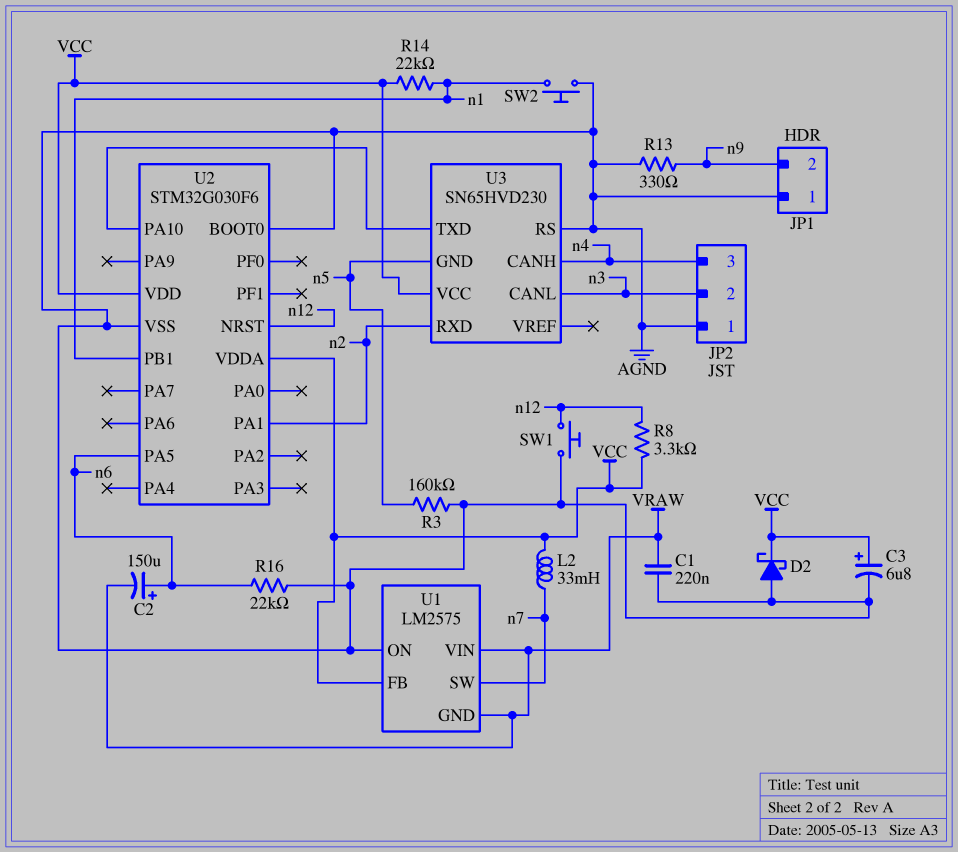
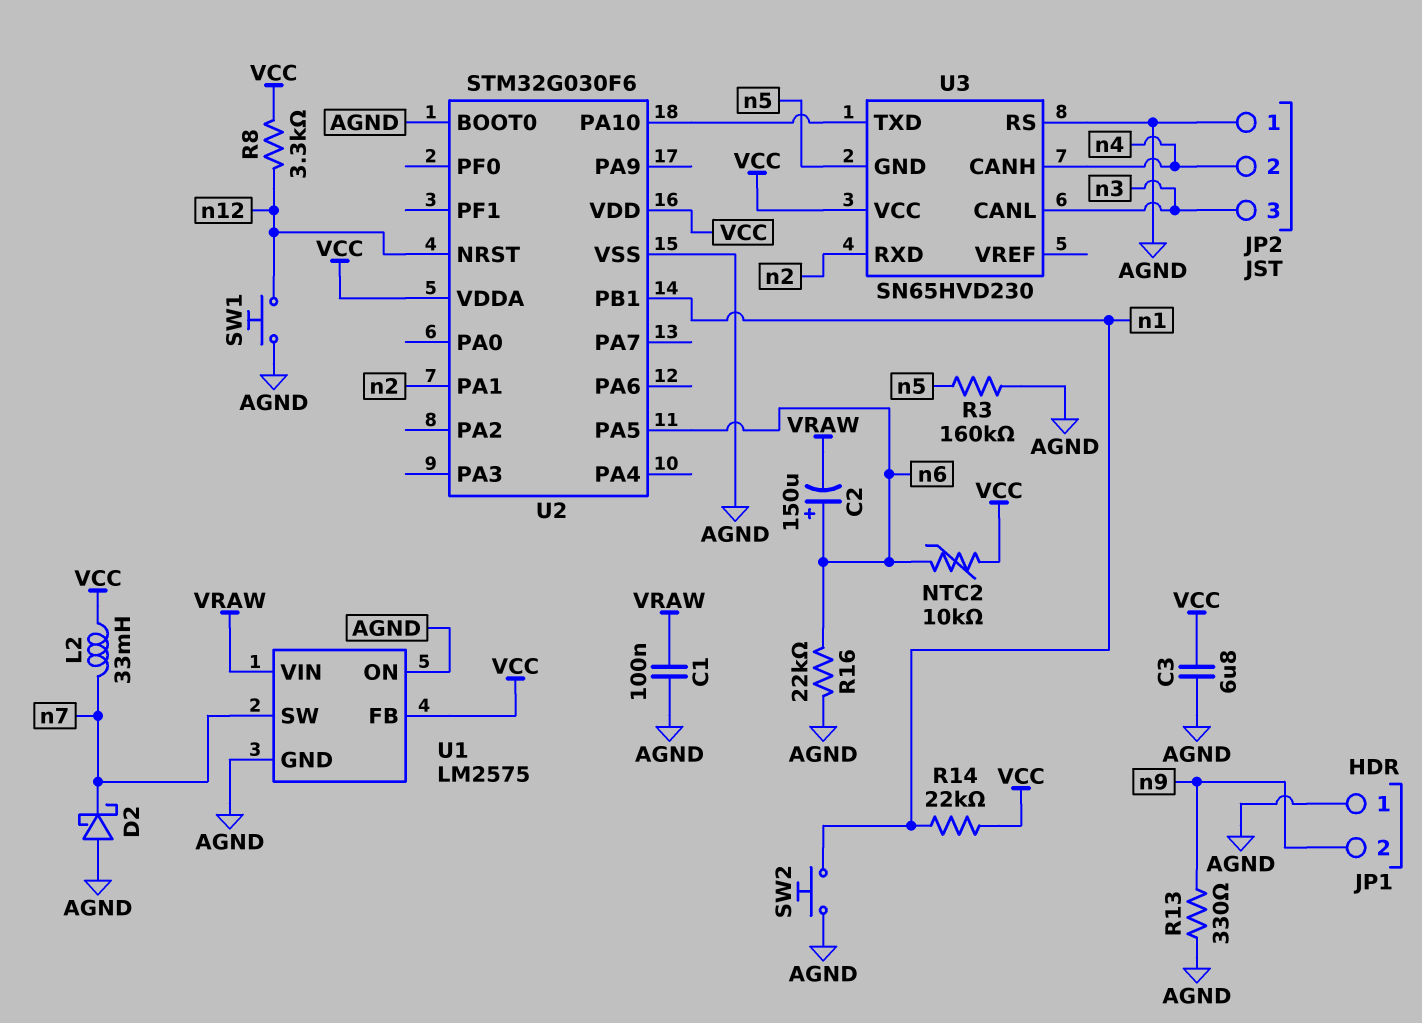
C1: 220nF (AGND, VRAW) -> 100nF (AGND, VRAW)
C3: 6.8uF (plus VCC, minus AGND) -> 6.8uF (AGND, VCC)
D2: schottky (A AGND, K VCC) -> schottky (A AGND, K n7)
JP2 pin 2: n3 -> n4
JP2 pin 3: n4 -> n3
NTC2: none -> 10k (VCC, n6)
U1 pin GND: VRAW -> AGND

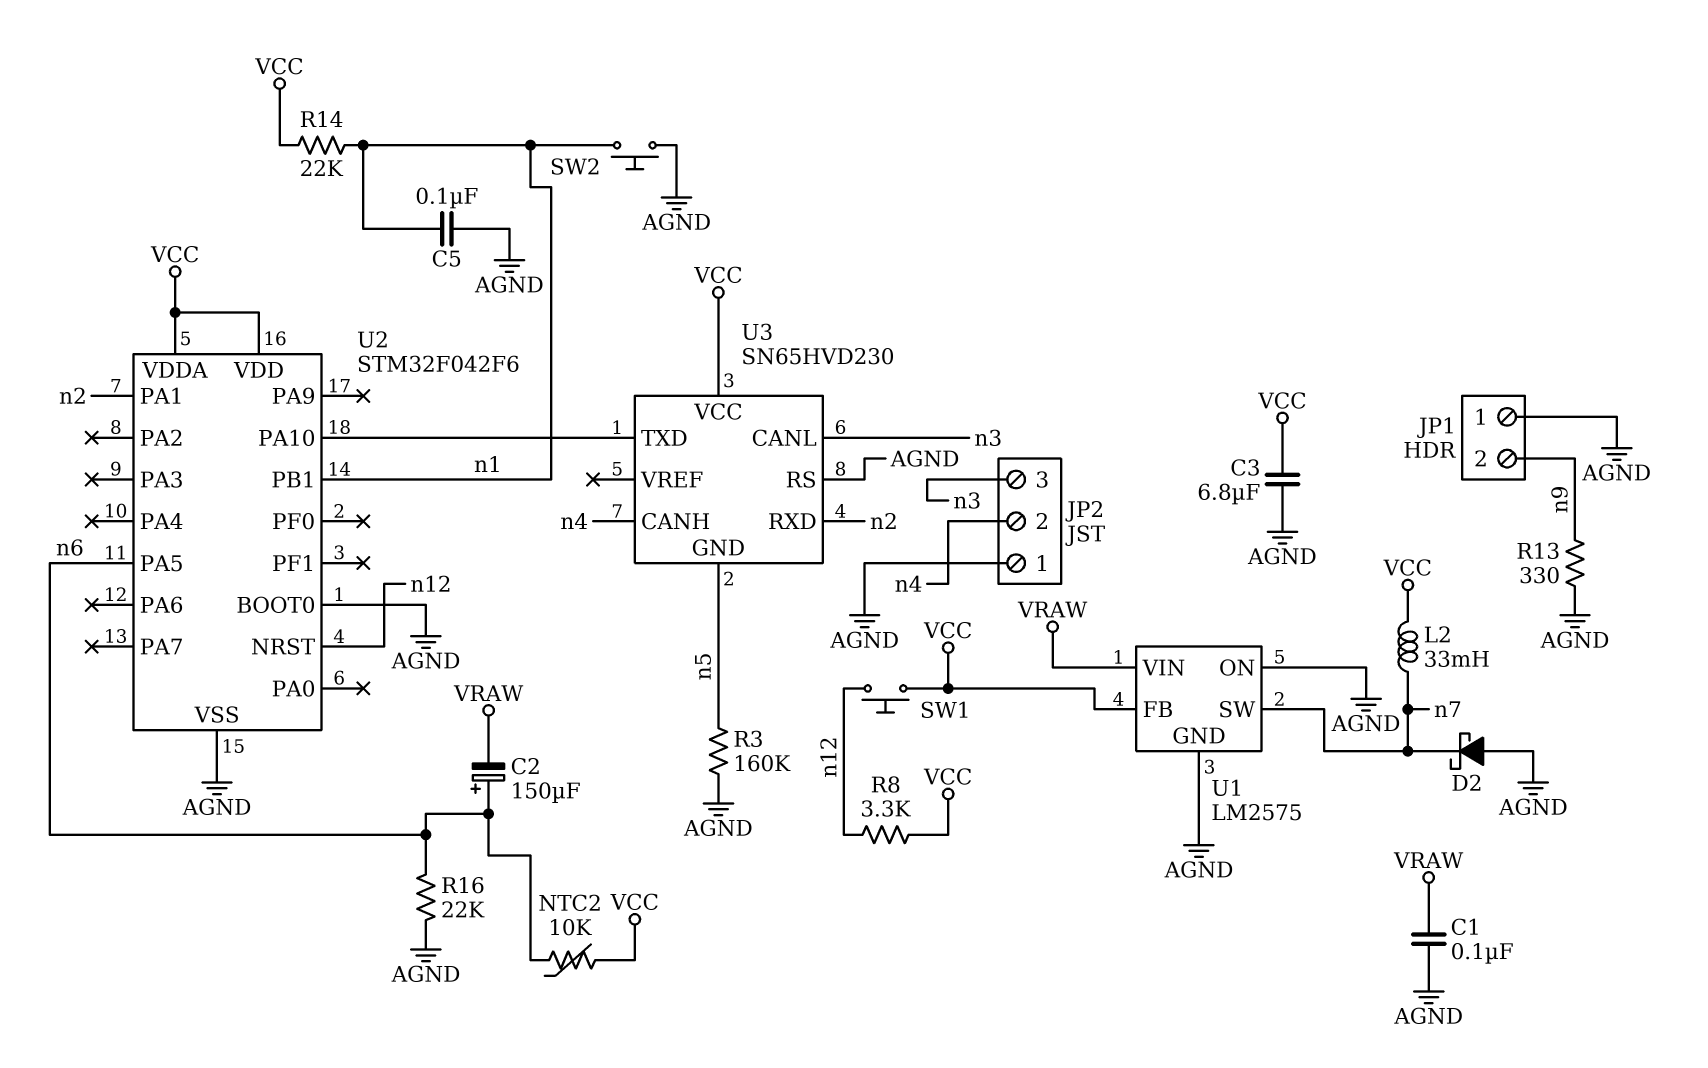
C5: none -> 100nF (AGND, n1)
SW1: button (AGND, n12) -> button (VCC, n12)
U2: STM32G030F6 -> STM32F042F6

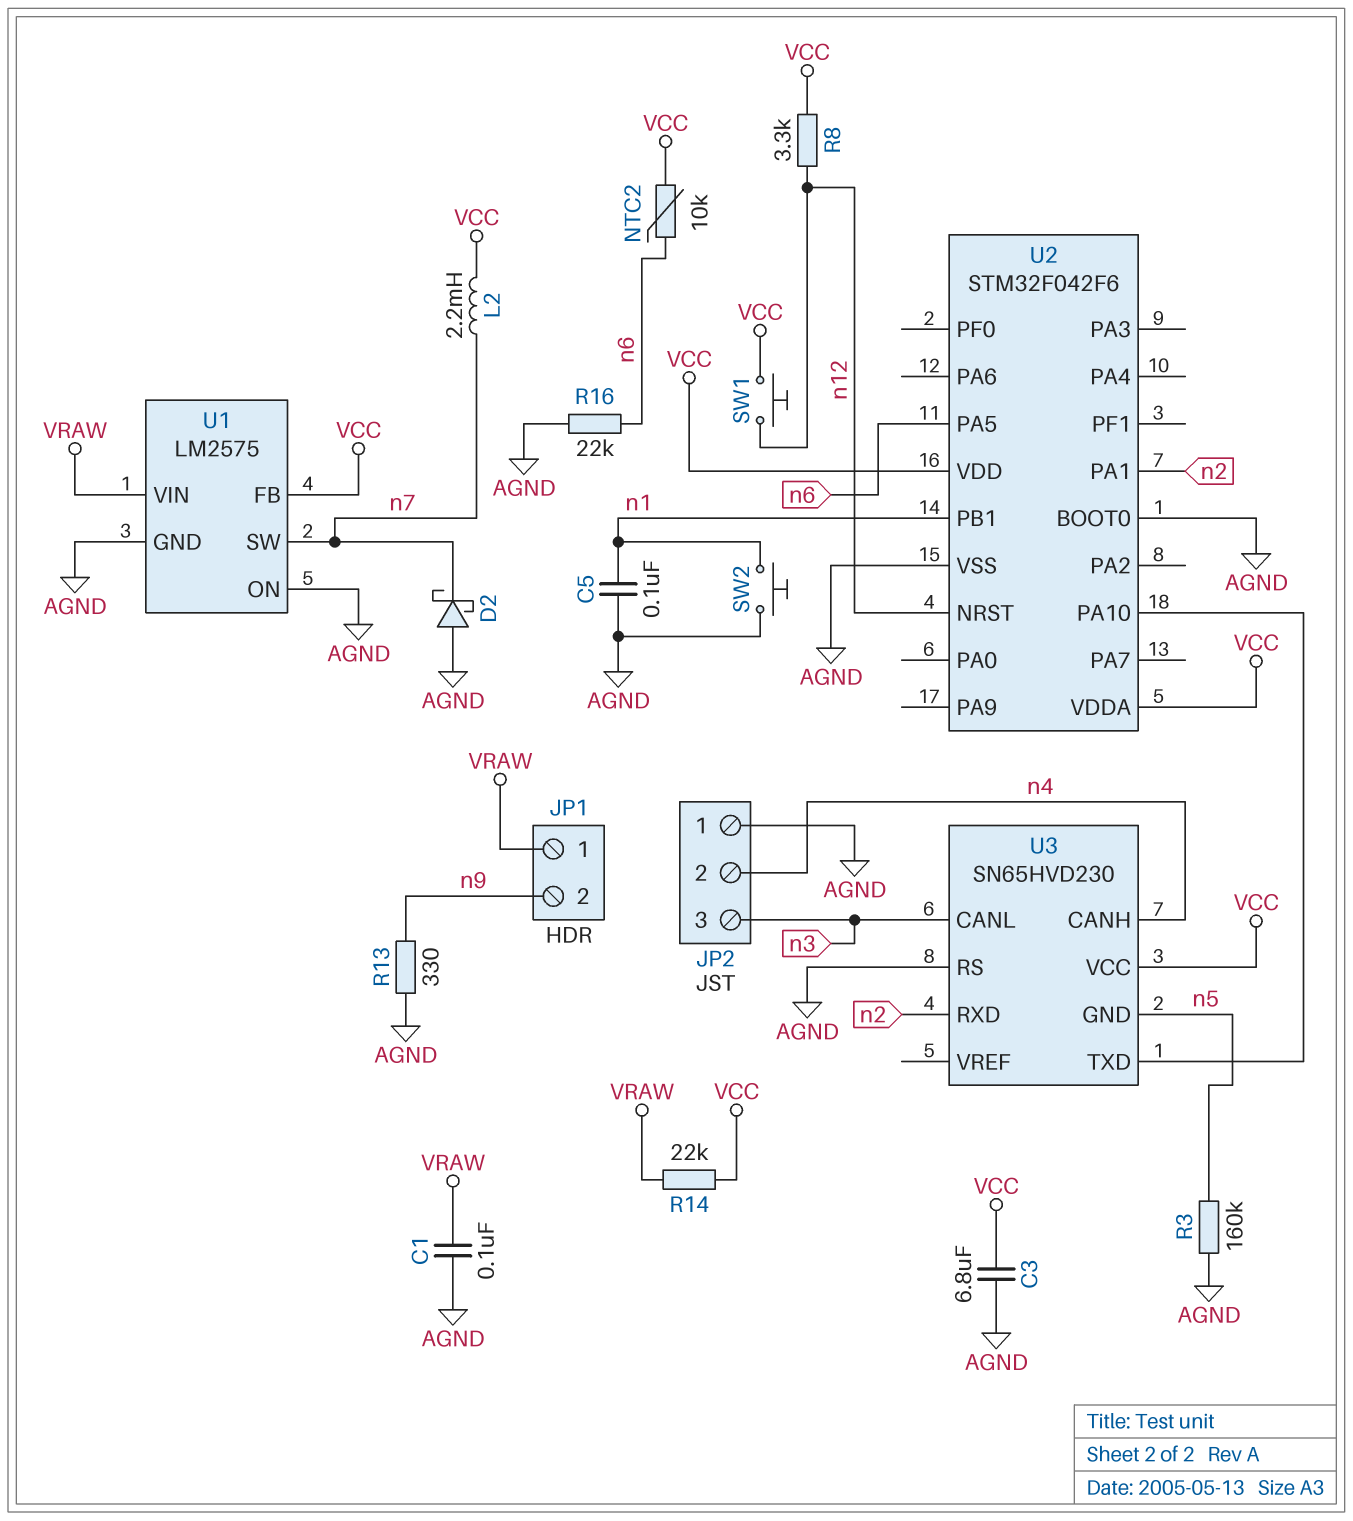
C2: 150uF (plus n6, minus VRAW) -> none
JP1 pin 1: AGND -> VRAW
L2: 33mH (VCC, n7) -> 2.2mH (VCC, n7)
R14: 22k (VCC, n1) -> 22k (VCC, VRAW)

